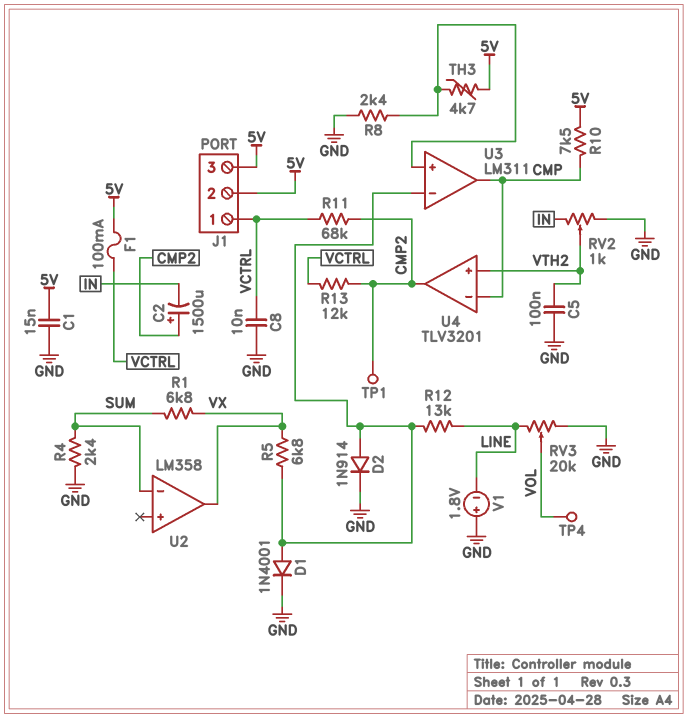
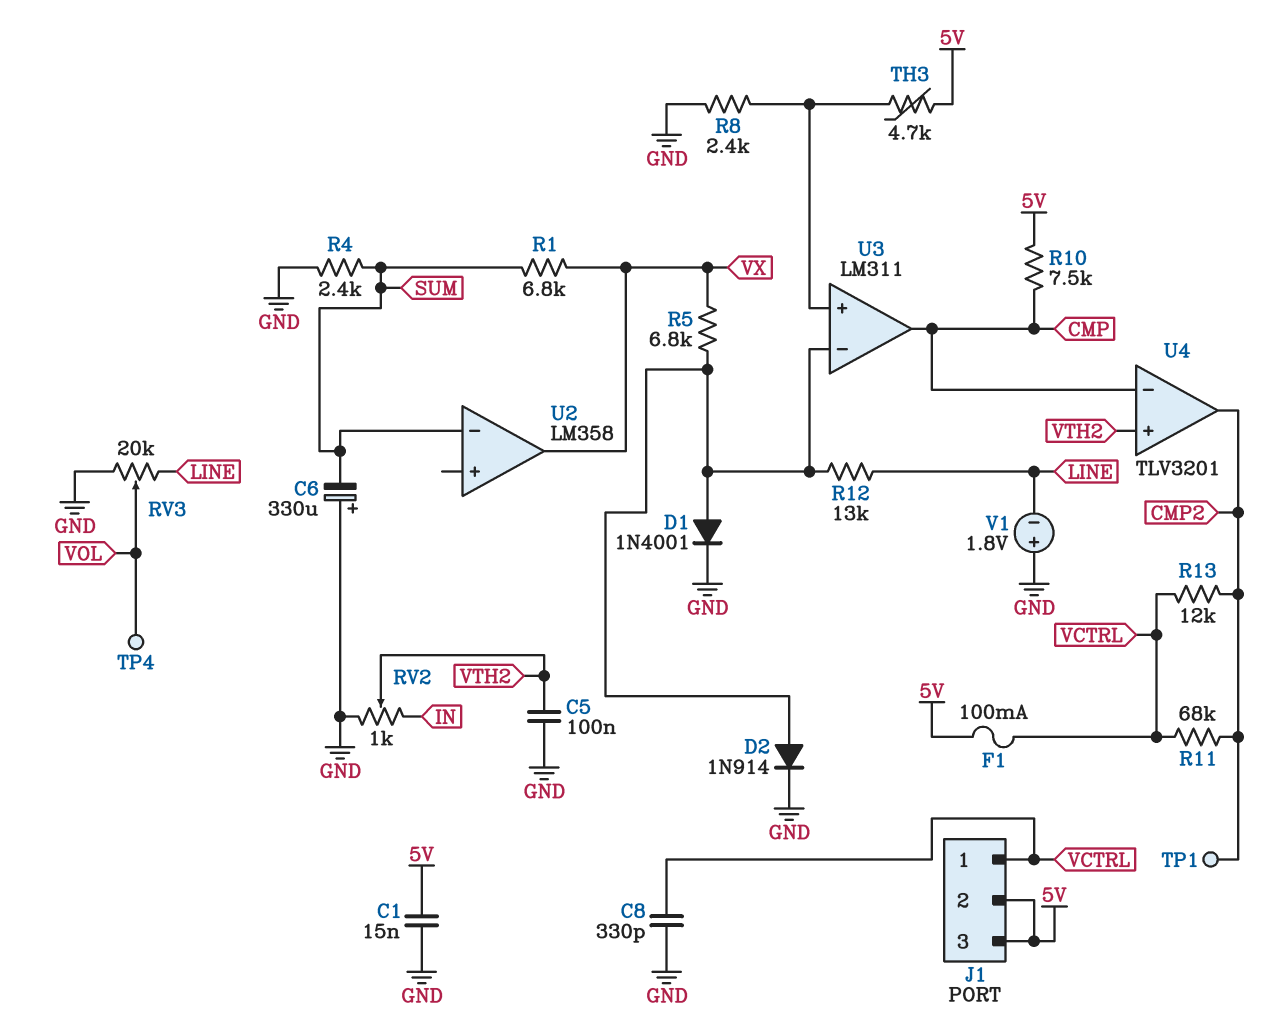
C2: 1500uF (plus CMP2, minus IN) -> none
C6: none -> 330uF (plus GND, minus SUM)
C8: 10nF (GND, VCTRL) -> 330pF (GND, VCTRL)

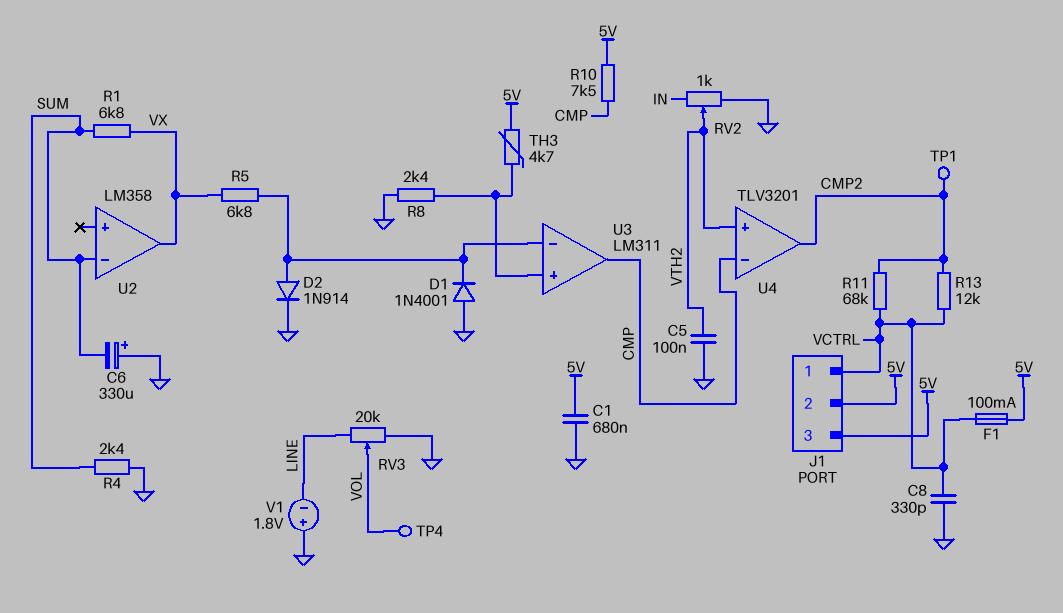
C1: 15nF (5V, GND) -> 680nF (5V, GND)
D1: diode 1N4001 (A U3/in-, K GND) -> diode 1N4001 (A GND, K U3/in-)
R12: 13k (LINE, U3/in-) -> none

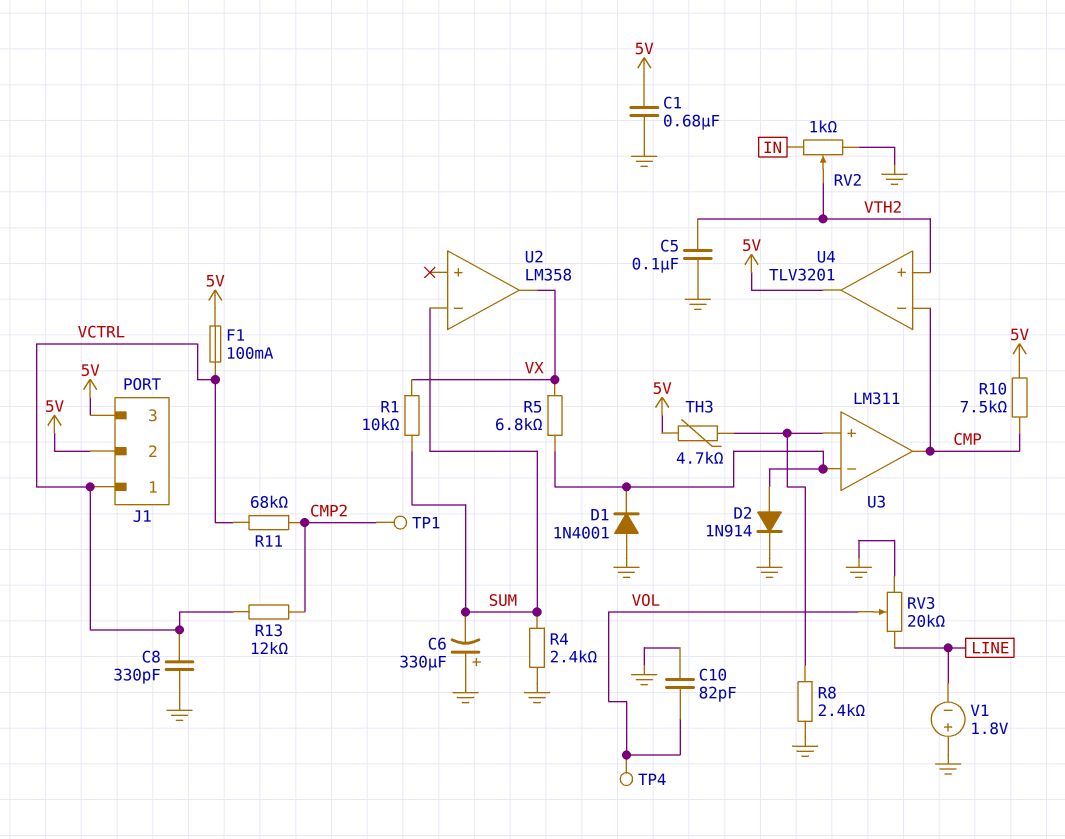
C10: none -> 82pF (GND, VOL)
R1: 6.8k (SUM, VX) -> 10k (SUM, VX)
U4 pin out: CMP2 -> 5V

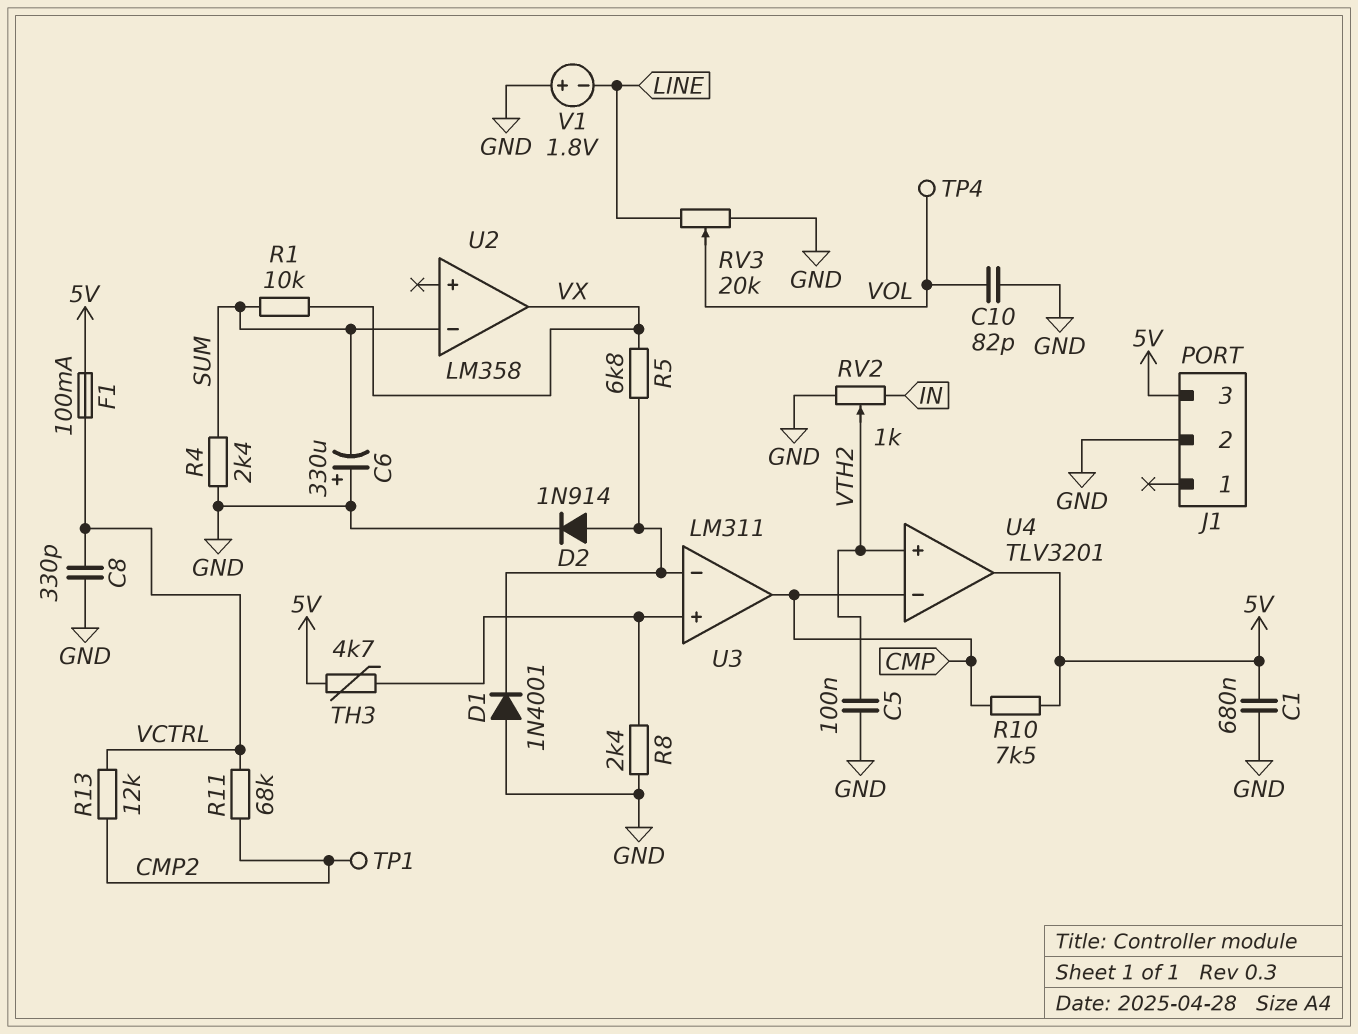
J1 pin 1: VCTRL -> none
J1 pin 2: 5V -> GND

